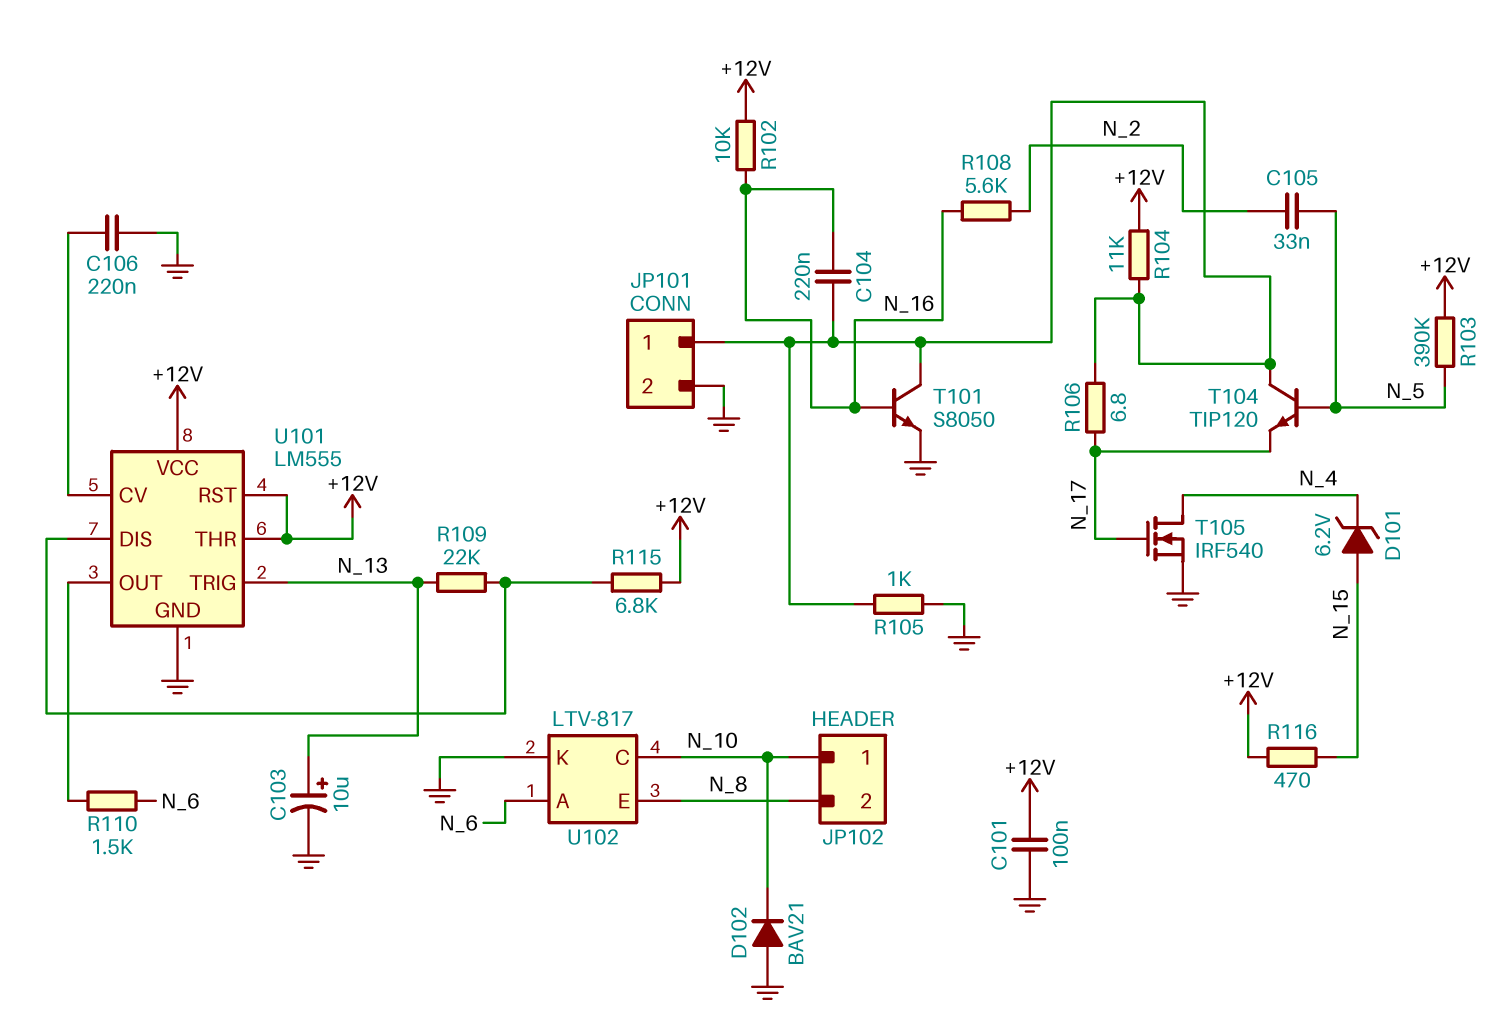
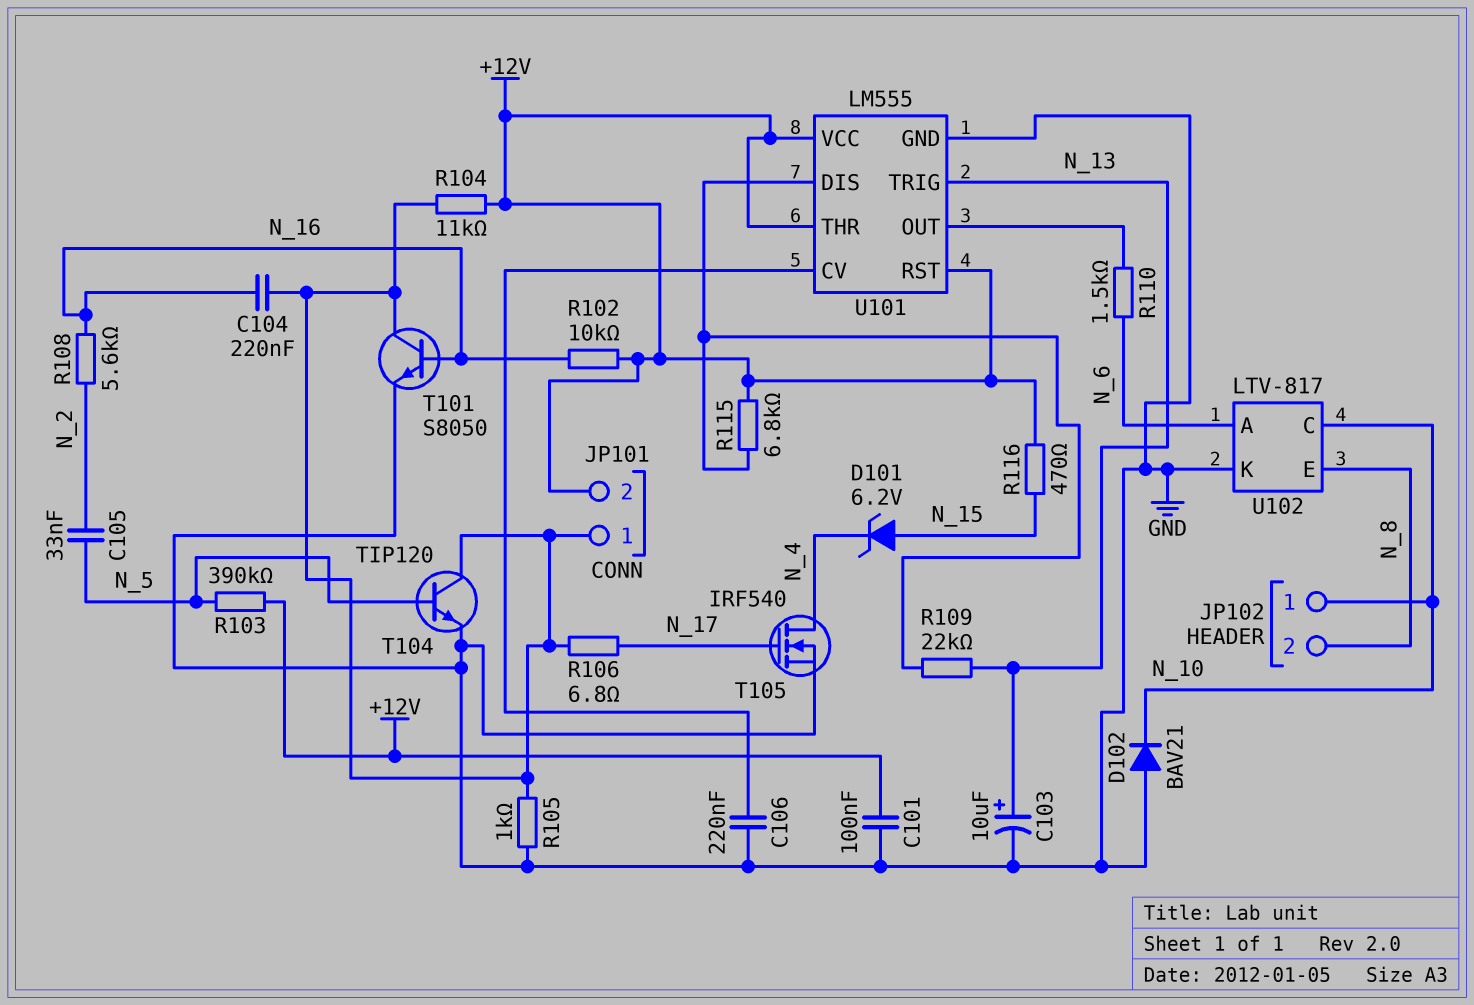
JP101 pin 2: GND -> +12V
T104: NPN TIP120 (B N_5, C JP101/1, E N_17) -> NPN TIP120 (B N_5, C JP101/1, E GND)

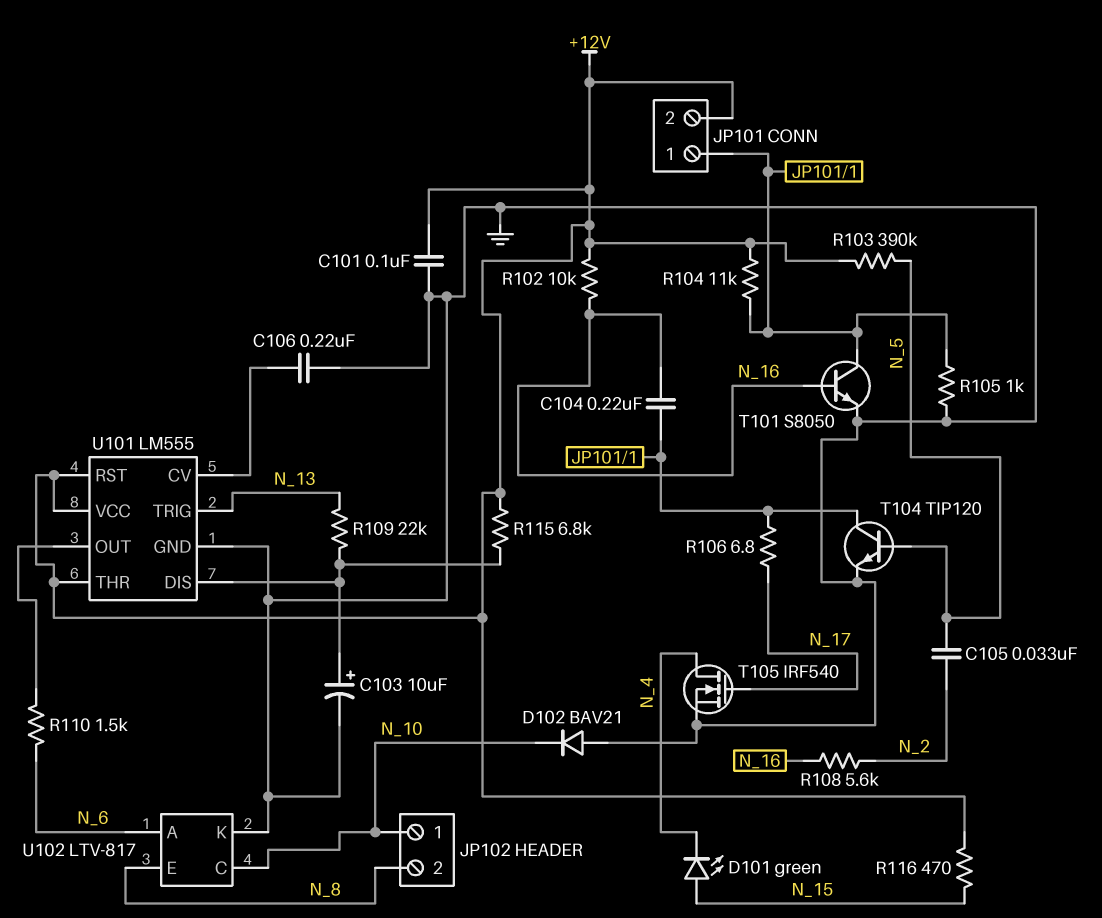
C103: 10uF (plus N_13, minus GND) -> 10uF (plus U101/DIS, minus GND)
D101: zener 6.2V (A N_15, K N_4) -> LED green (A N_15, K N_4)

